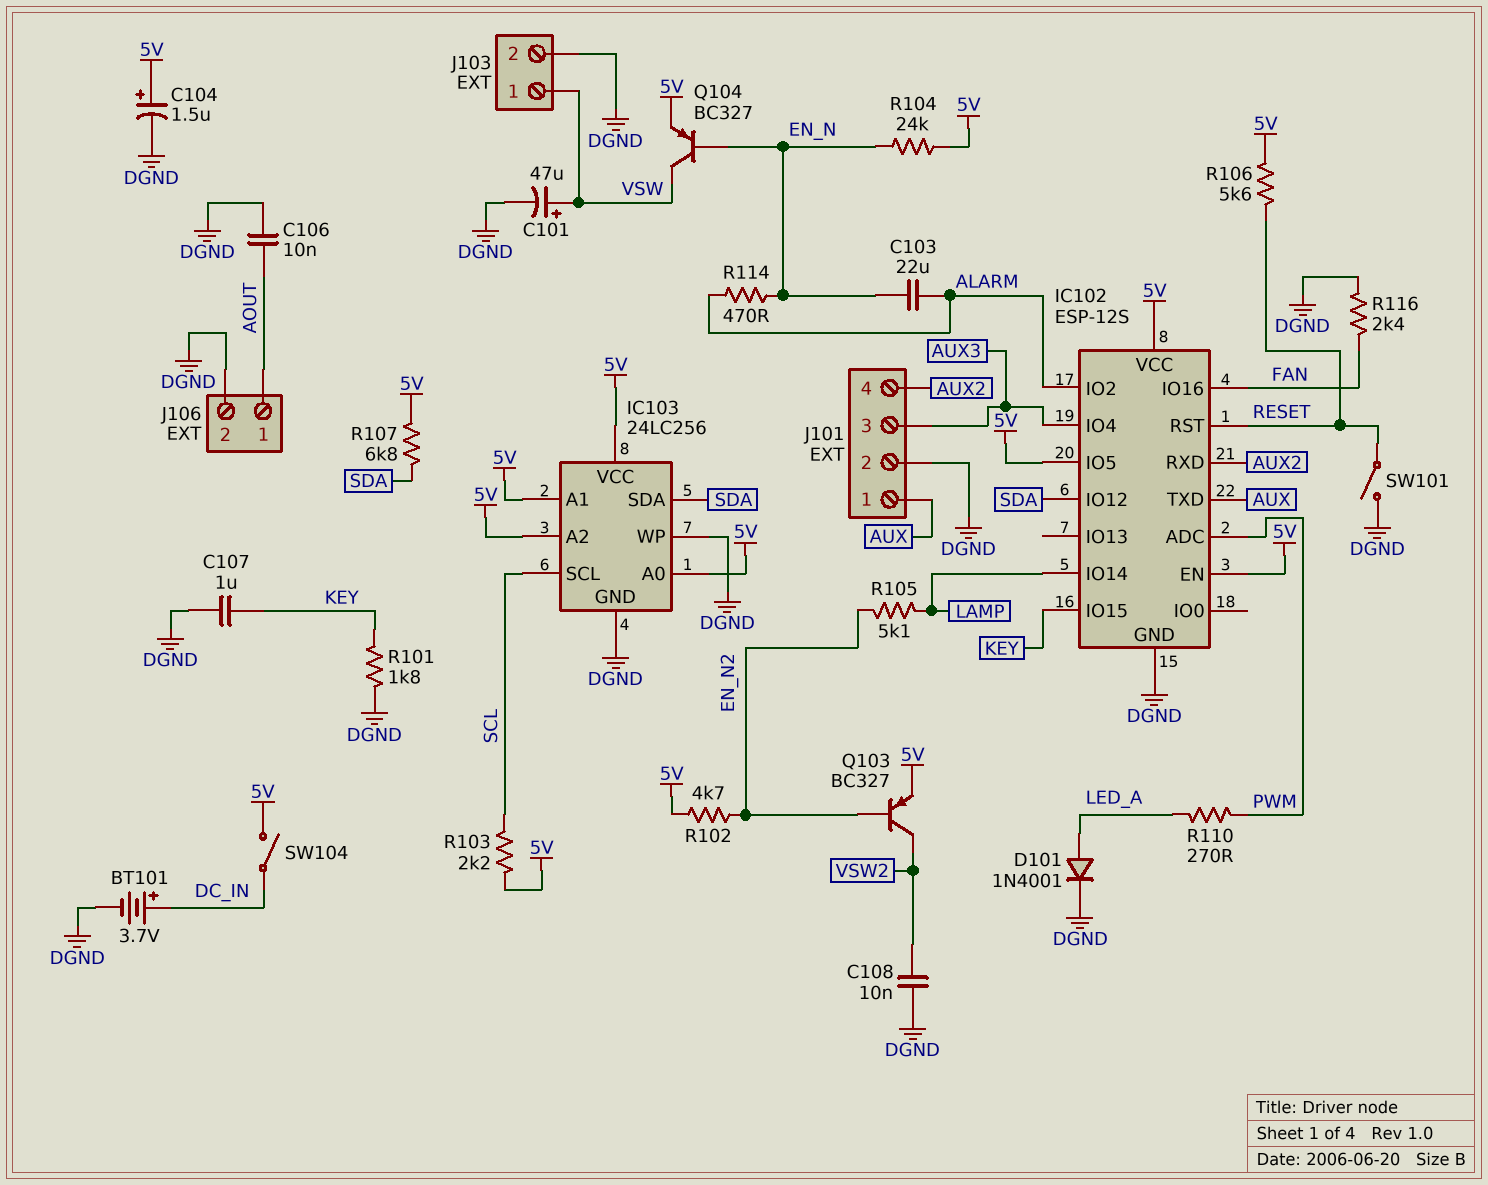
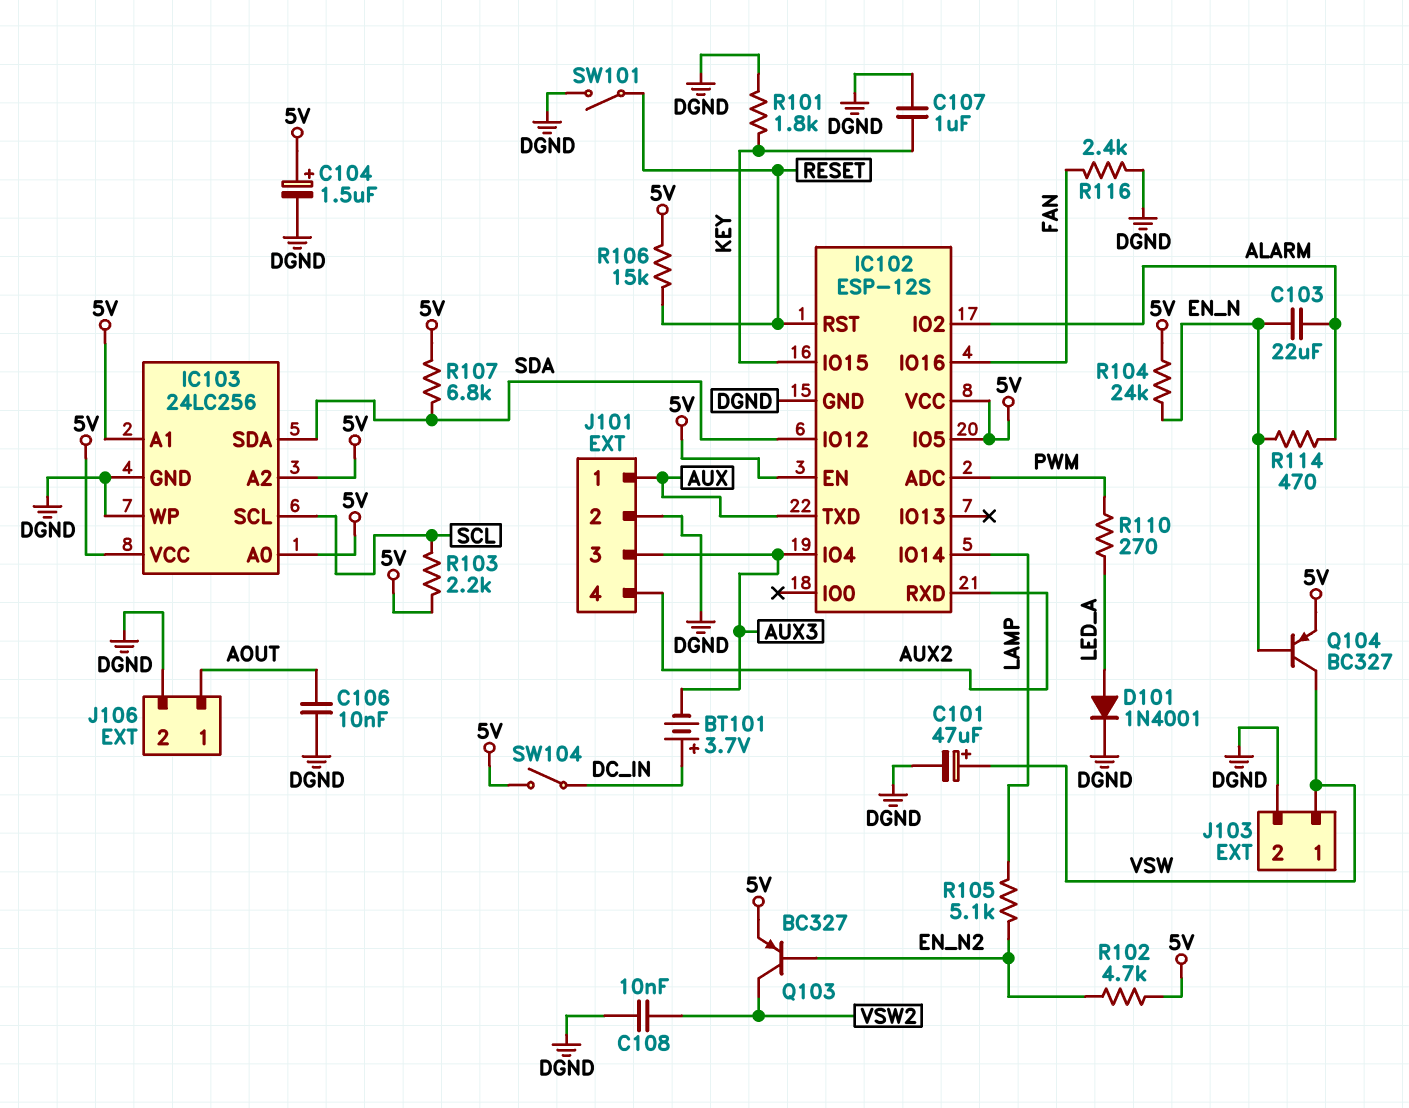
BT101: 3.7V (plus DC_IN, minus DGND) -> 3.7V (plus DC_IN, minus AUX3)
R106: 5.6k (5V, RESET) -> 15k (5V, RESET)

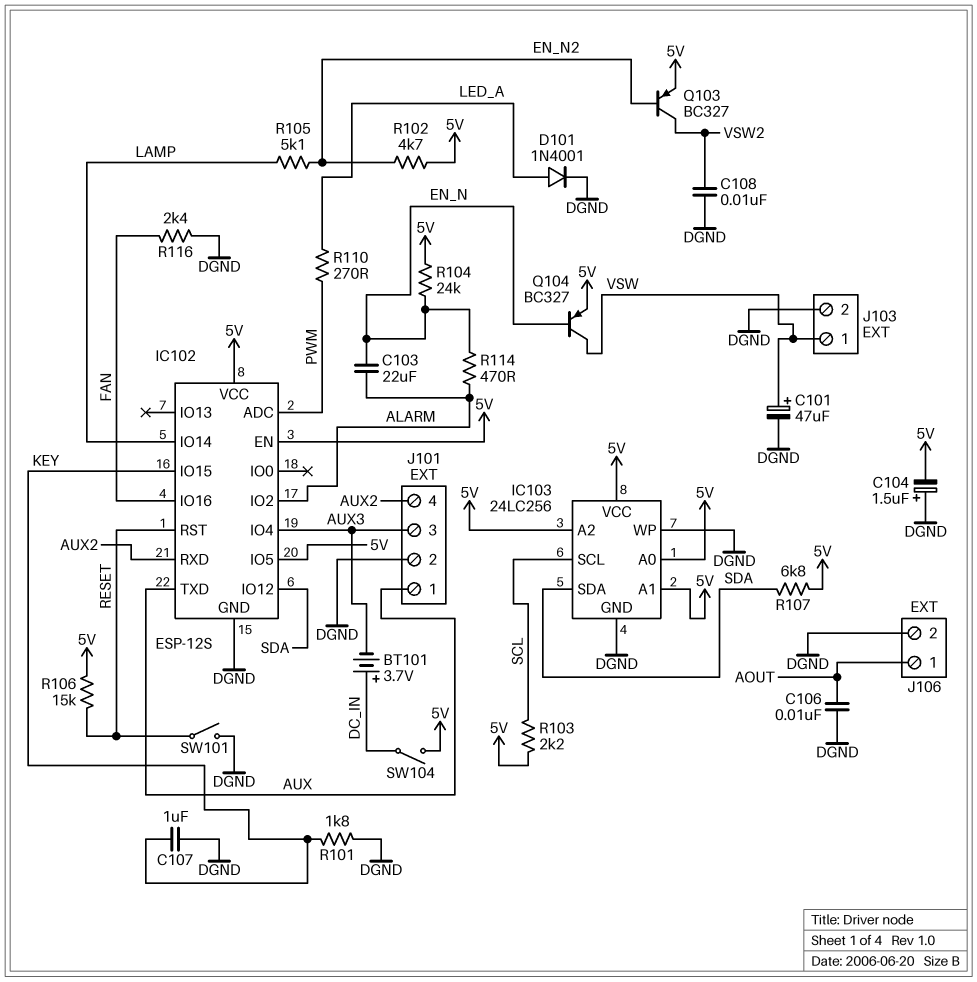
C104: 1.5uF (plus 5V, minus DGND) -> 1.5uF (plus DGND, minus 5V)

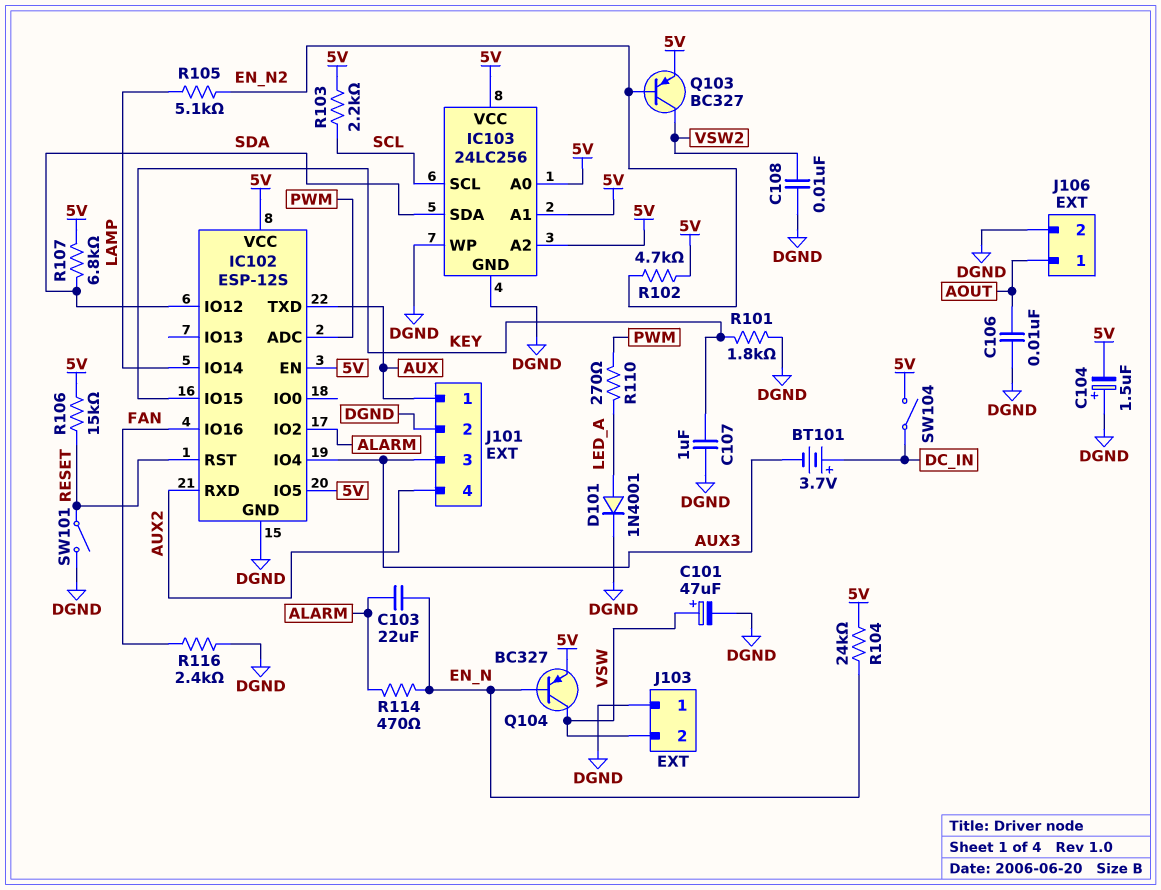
J103 pin 1: VSW -> DGND
J103 pin 2: DGND -> VSW

